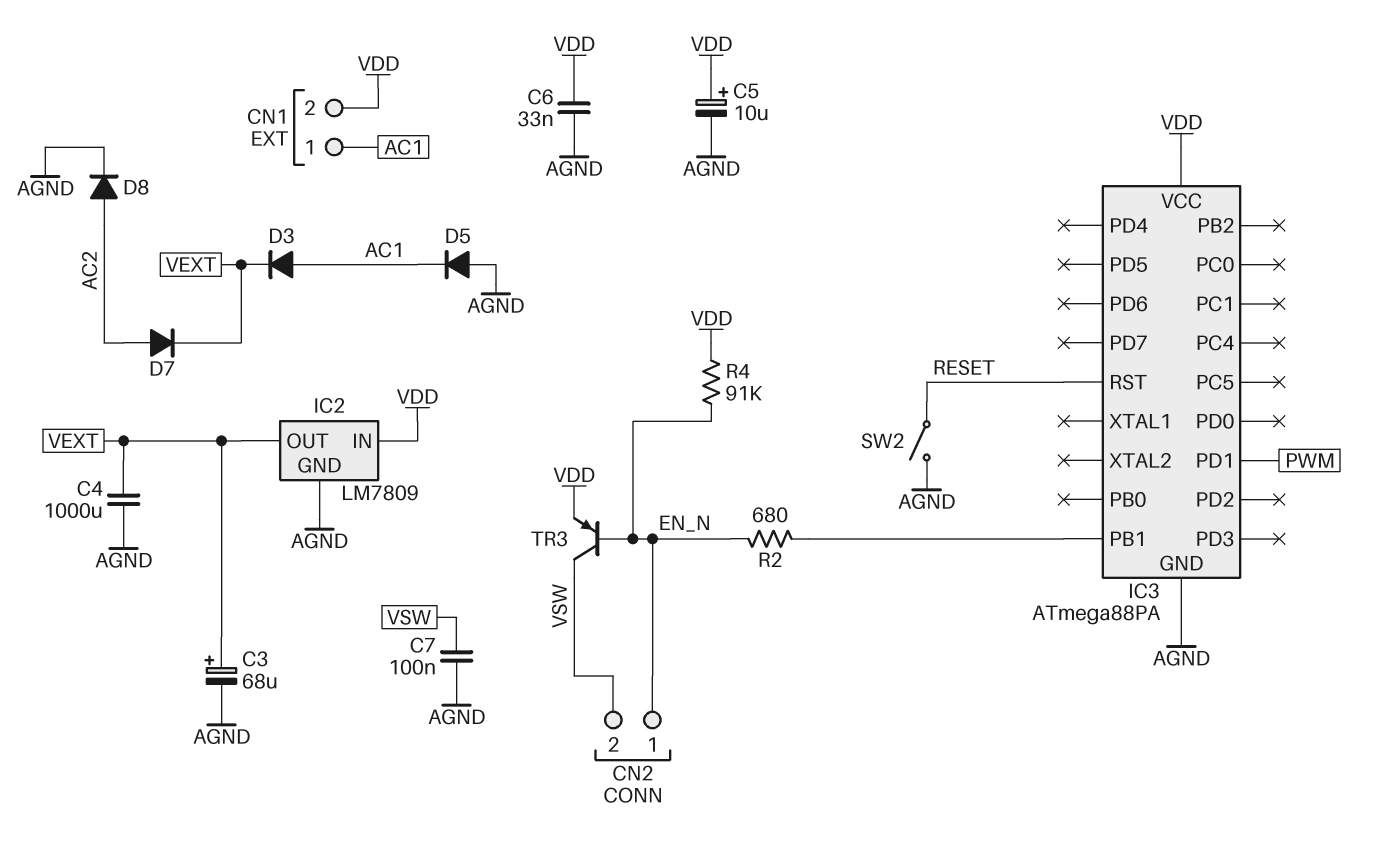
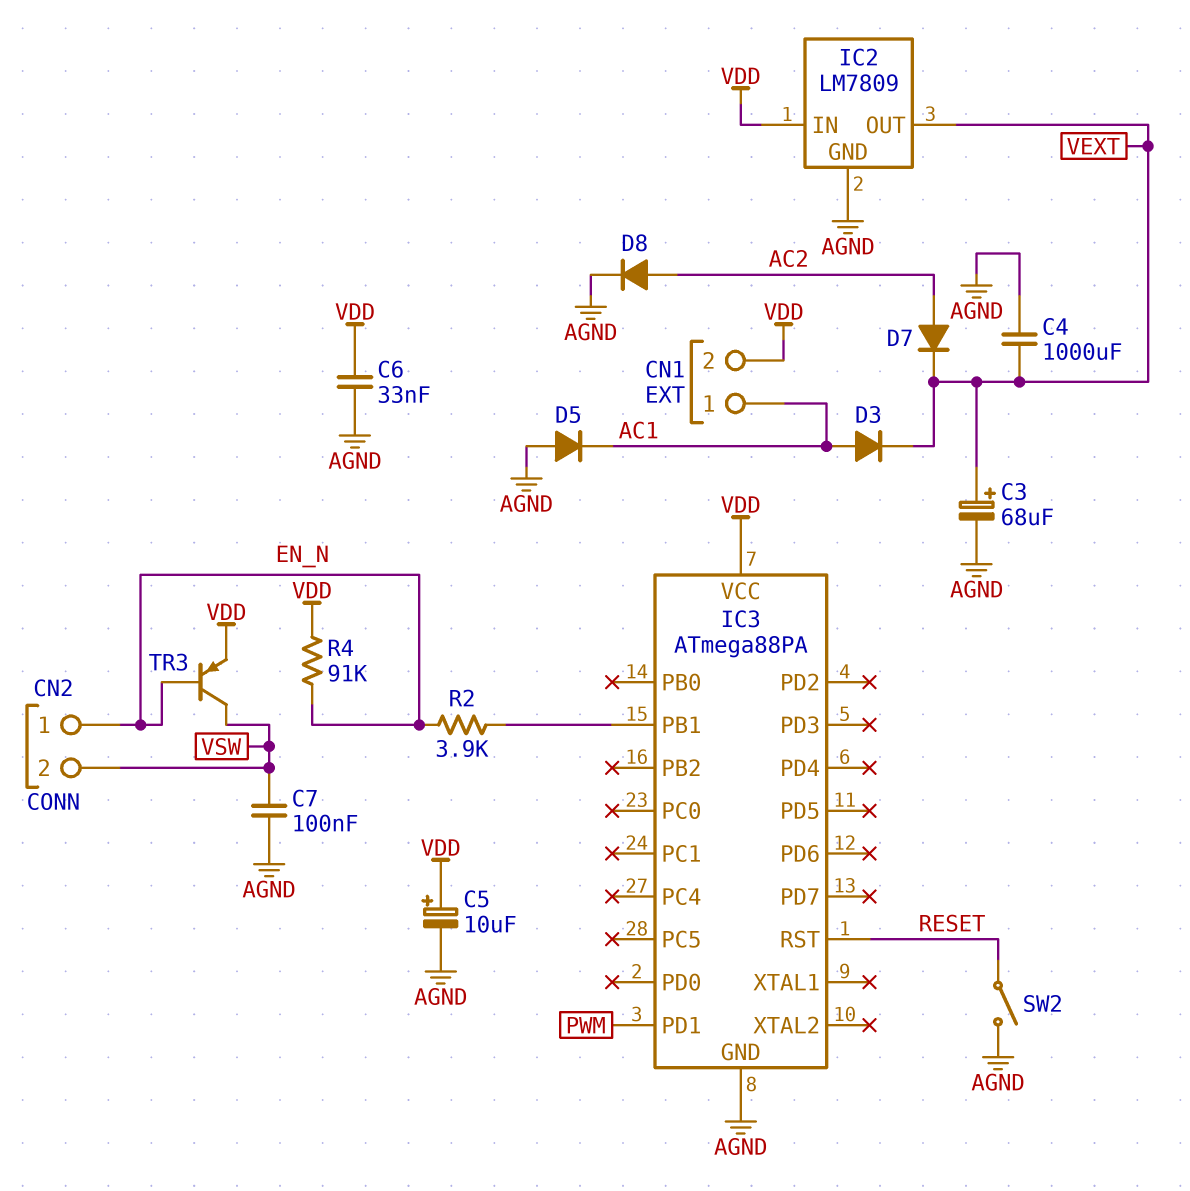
R2: 680 (EN_N, IC3/PB1) -> 3.9k (EN_N, IC3/PB1)

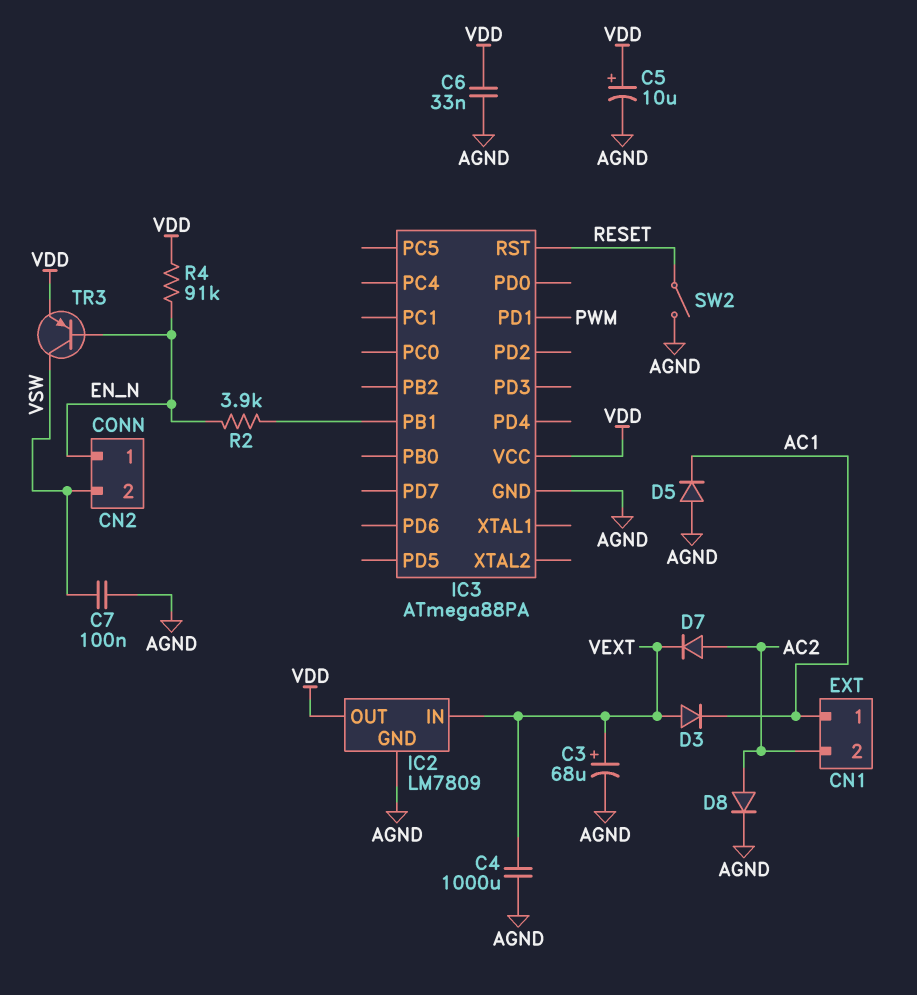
CN1 pin 2: VDD -> AC2
D3: diode (A AC1, K VEXT) -> diode (A VEXT, K AC1)
IC2 pin IN: VDD -> VEXT
IC2 pin OUT: VEXT -> VDD

